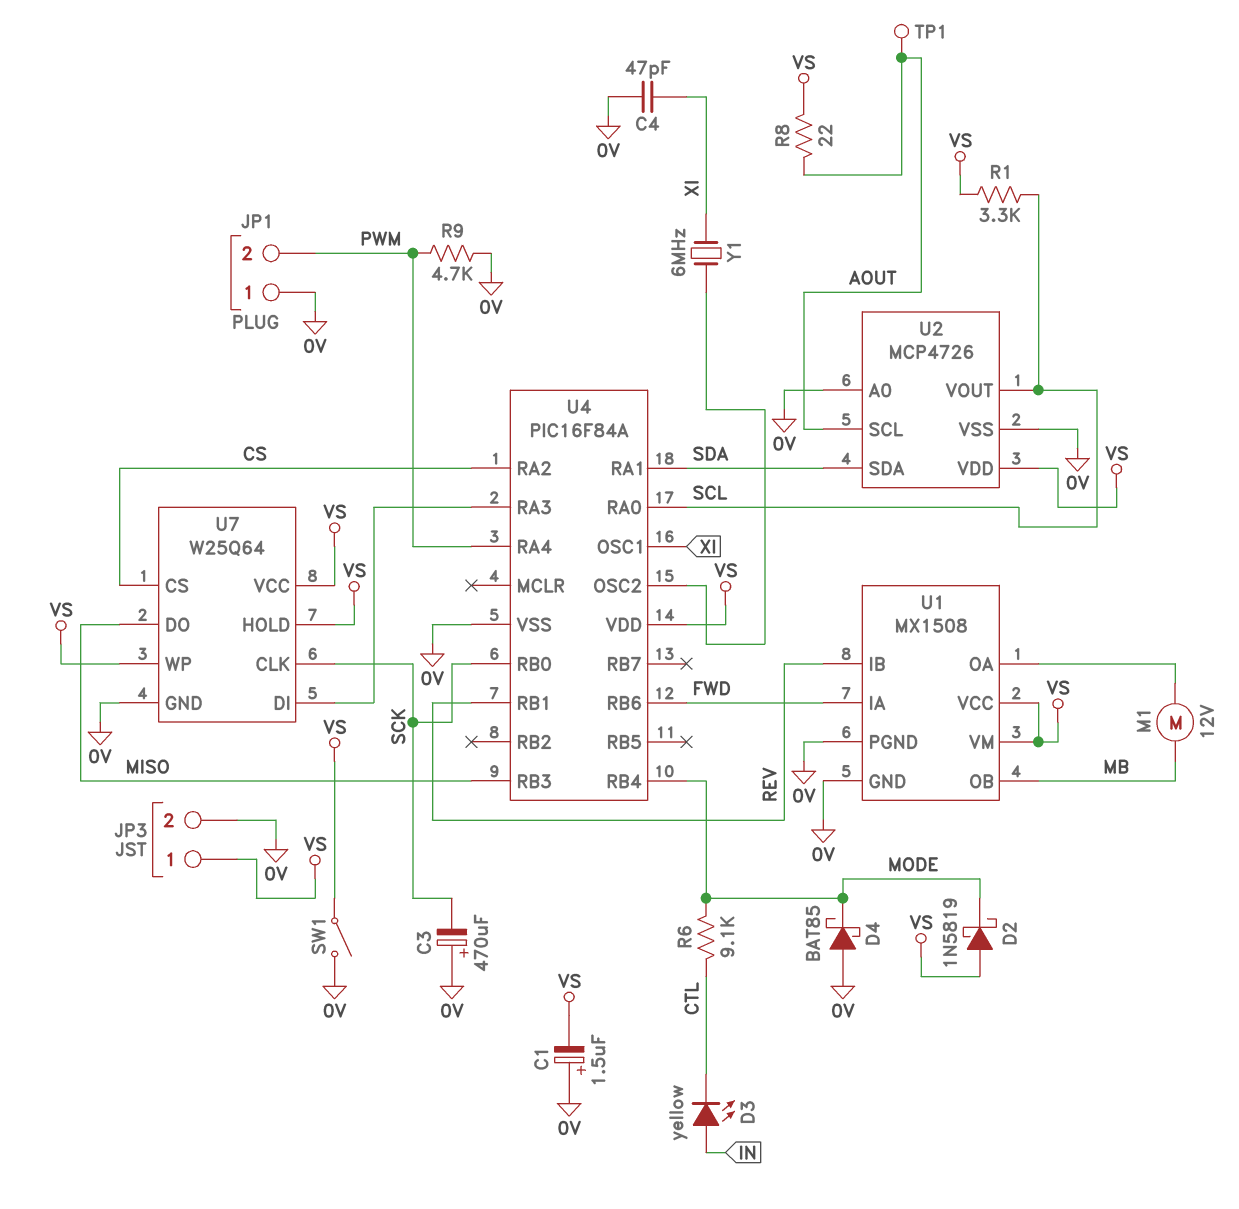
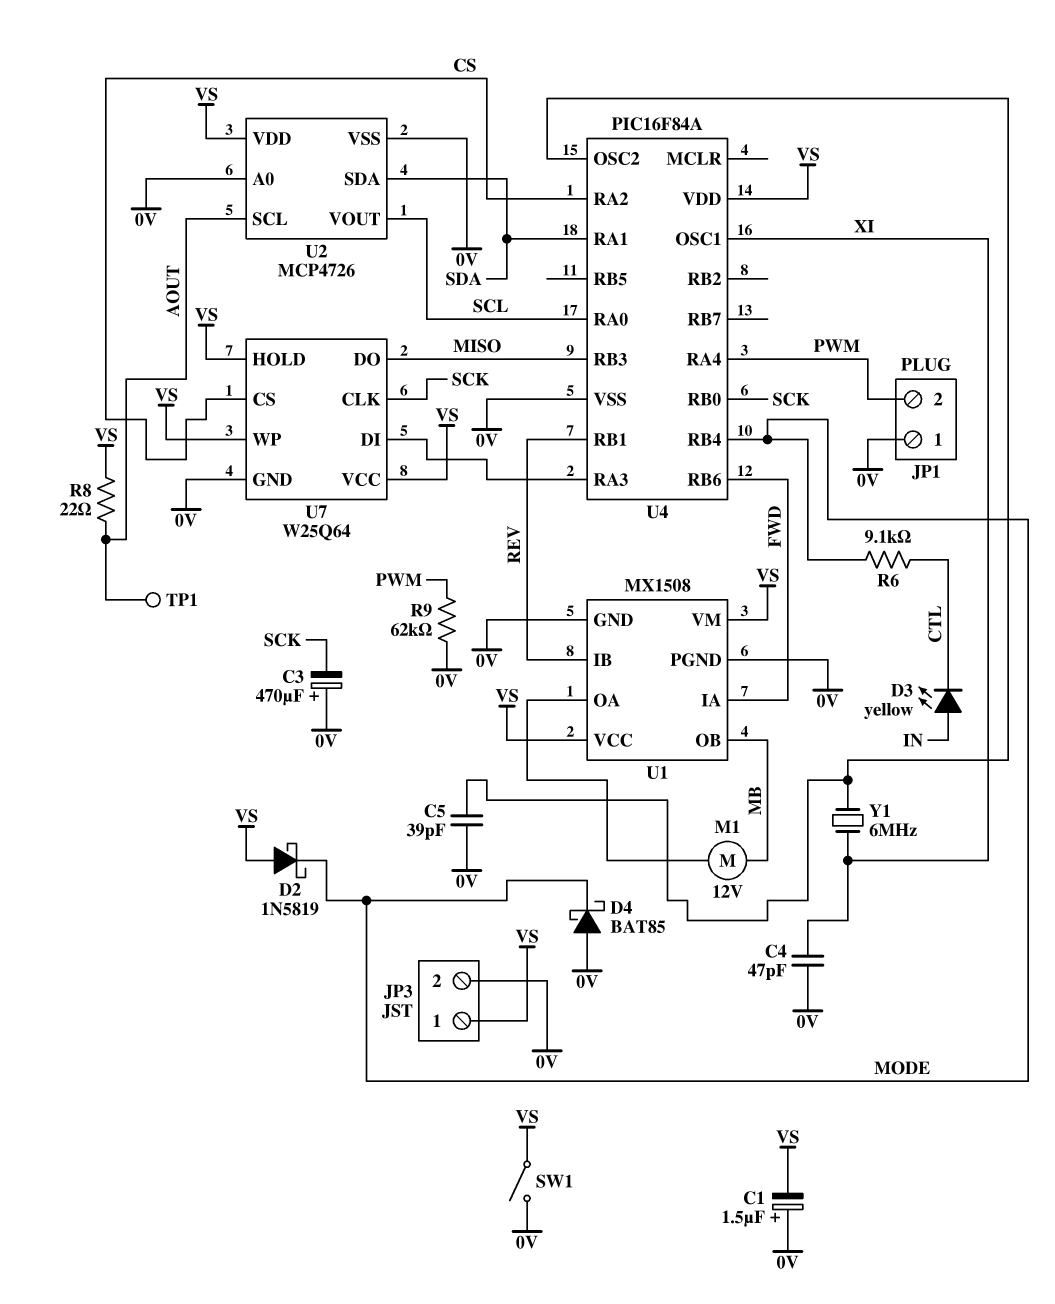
C5: none -> 39pF (0V, U4/OSC2)
R1: 3.3k (SCL, VS) -> none
R9: 4.7k (0V, PWM) -> 62k (0V, PWM)

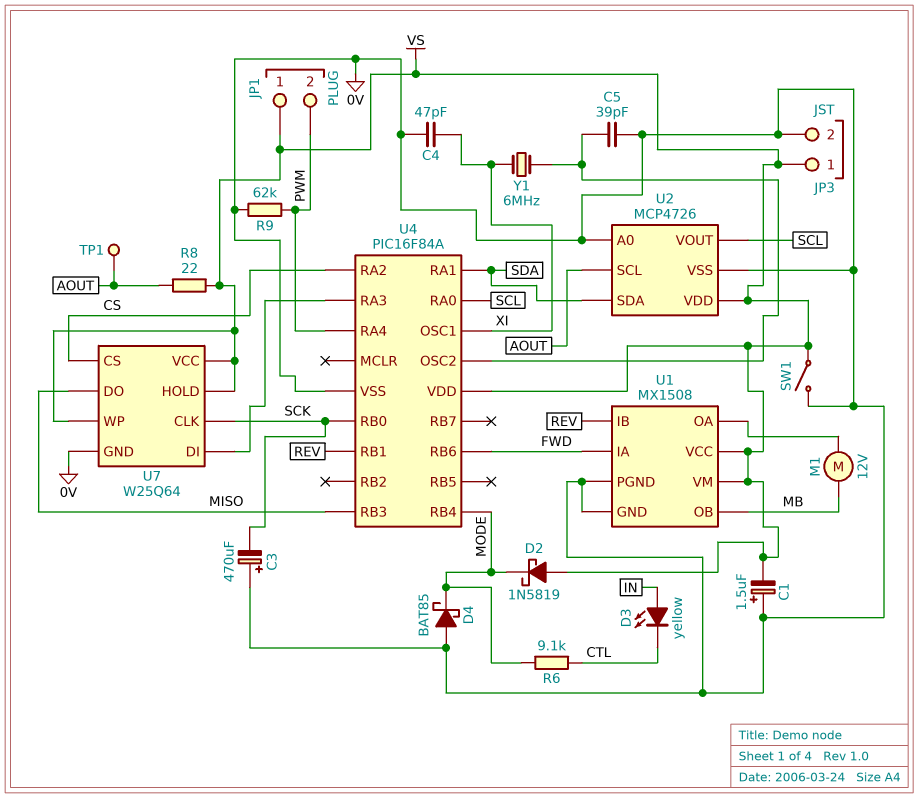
JP1 pin 1: 0V -> VS

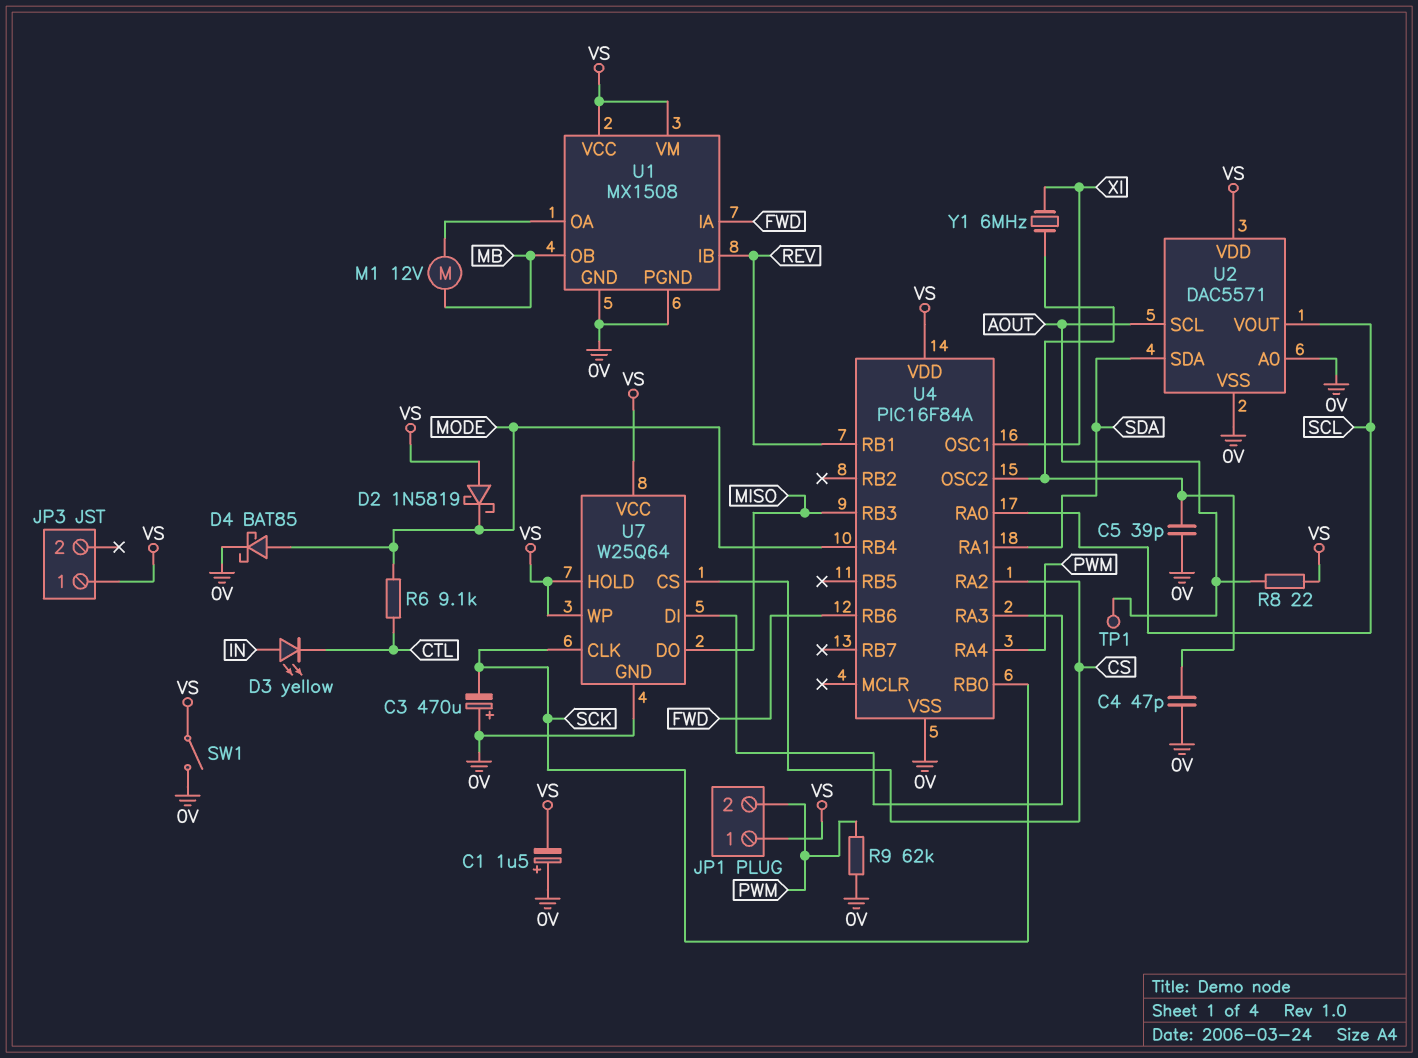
C4: 47pF (0V, XI) -> 47pF (0V, U4/OSC2)
D4: schottky BAT85 (A 0V, K MODE) -> schottky BAT85 (A MODE, K 0V)
JP3 pin 2: 0V -> none
U2: MCP4726 -> DAC5571

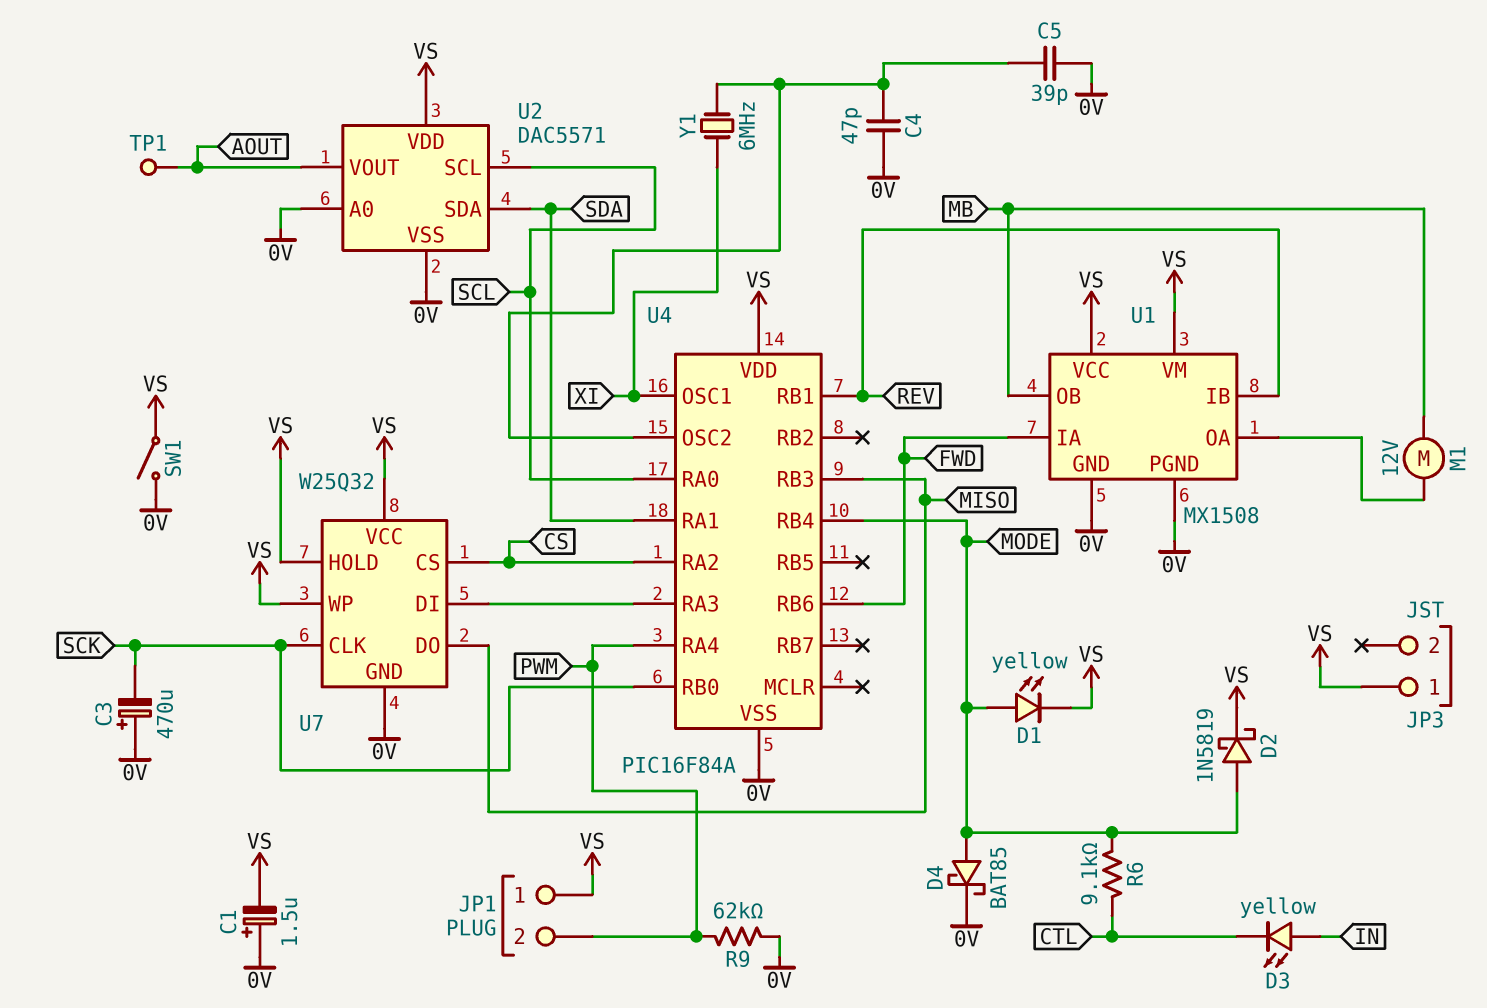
D1: none -> LED yellow (A MODE, K VS)
D2: schottky 1N5819 (A VS, K MODE) -> schottky 1N5819 (A MODE, K VS)
R8: 22 (AOUT, VS) -> none
U2 pin SCL: AOUT -> SCL
U2 pin VOUT: SCL -> AOUT
U7: W25Q64 -> W25Q32

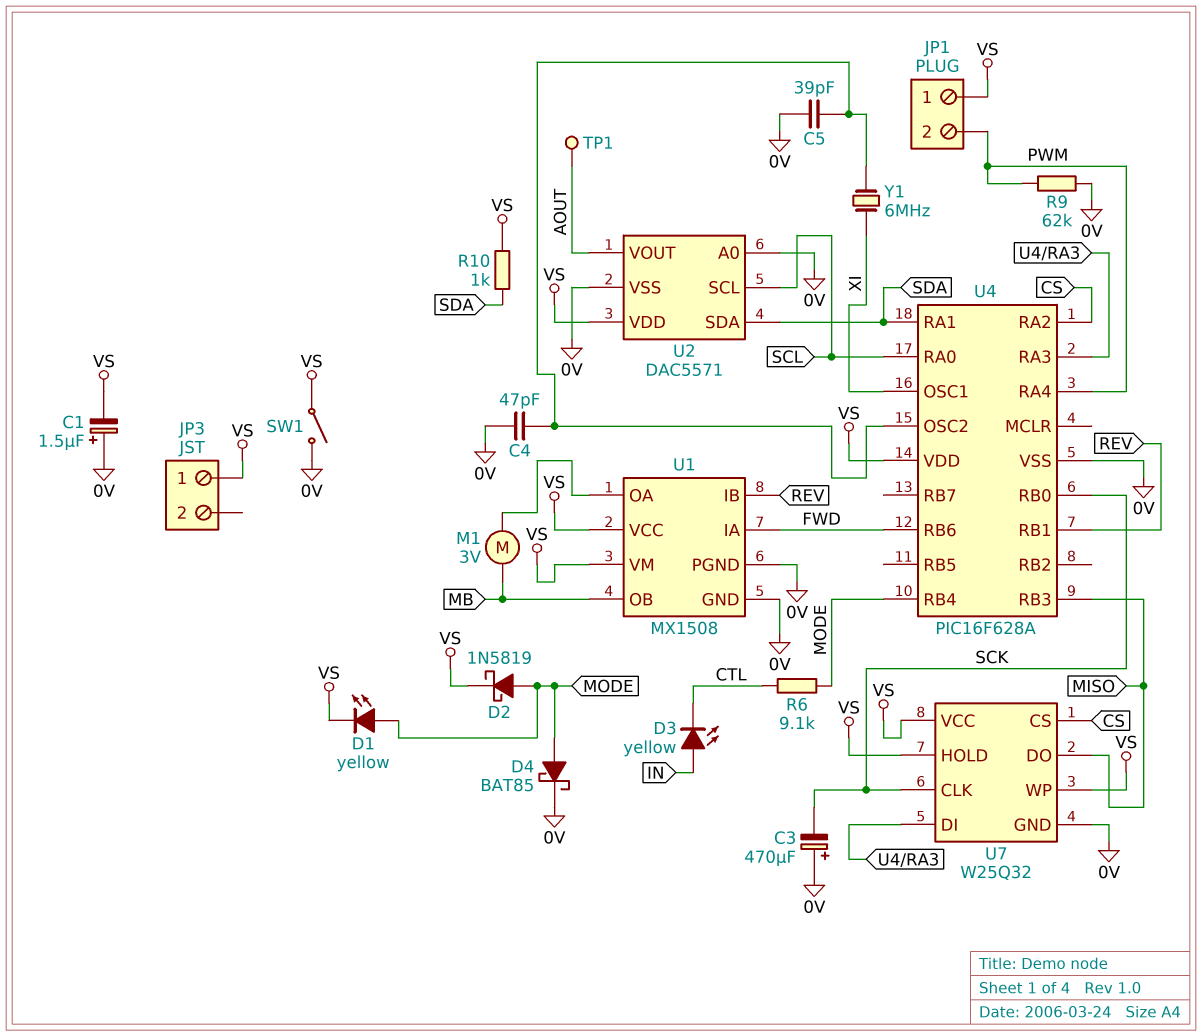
M1: motor 12V (MB, U1/OA) -> motor 3V (MB, U1/OA)
R10: none -> 1k (SDA, VS)
U4: PIC16F84A -> PIC16F628A

